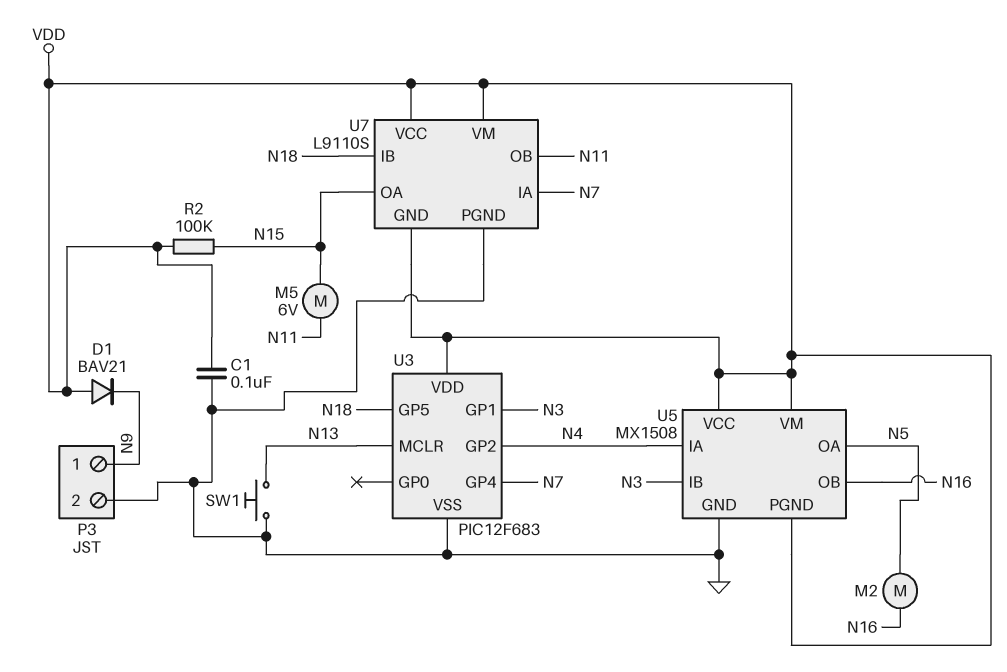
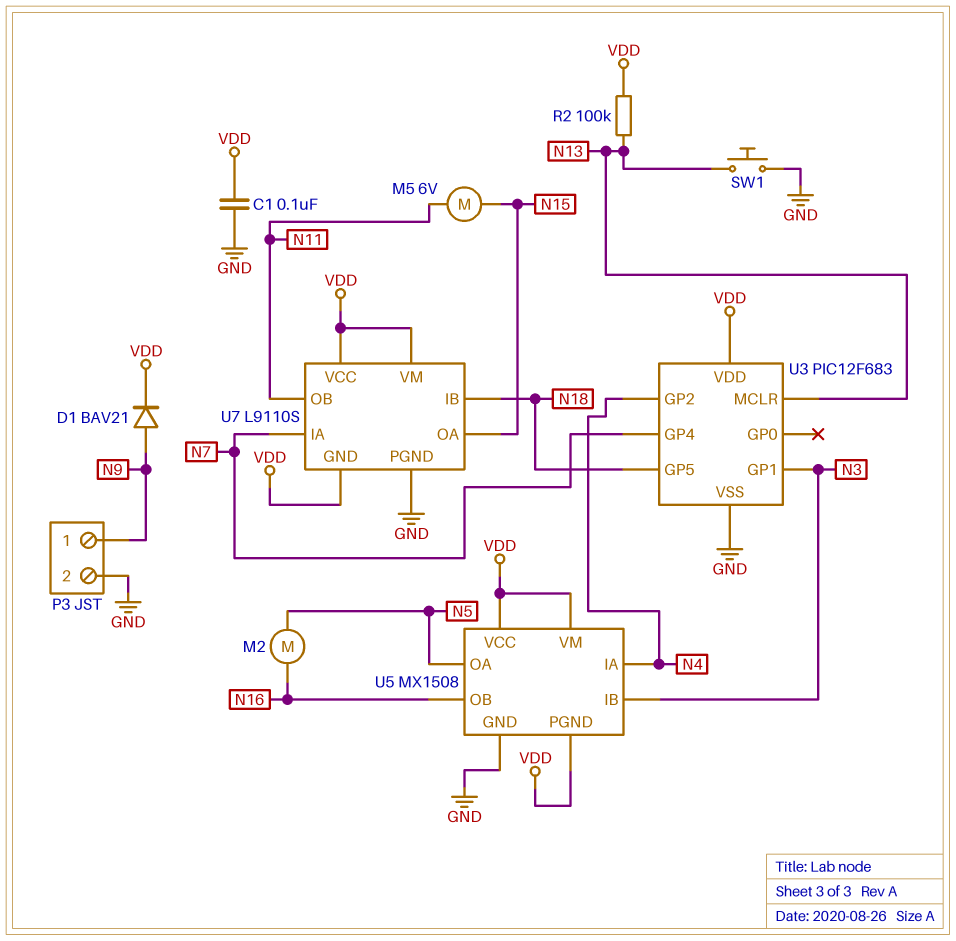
D1: diode BAV21 (A VDD, K N9) -> diode BAV21 (A N9, K VDD)
R2: 100k (N15, VDD) -> 100k (N13, VDD)

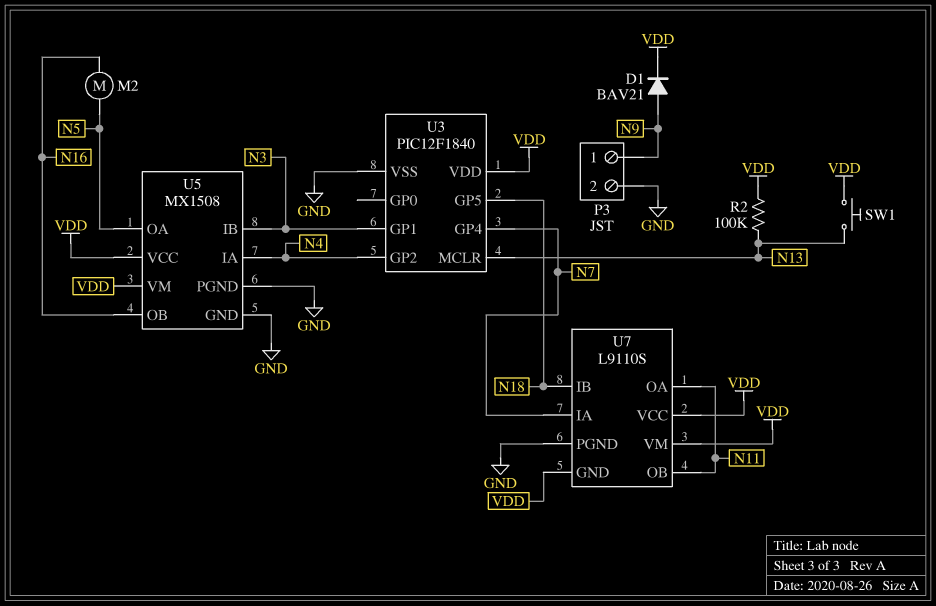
C1: 100nF (GND, VDD) -> none
M5: motor 6V (N11, N15) -> none
SW1: button (GND, N13) -> button (N13, VDD)
U3: PIC12F683 -> PIC12F1840
U5 pin PGND: VDD -> GND
U7 pin OA: N15 -> N11

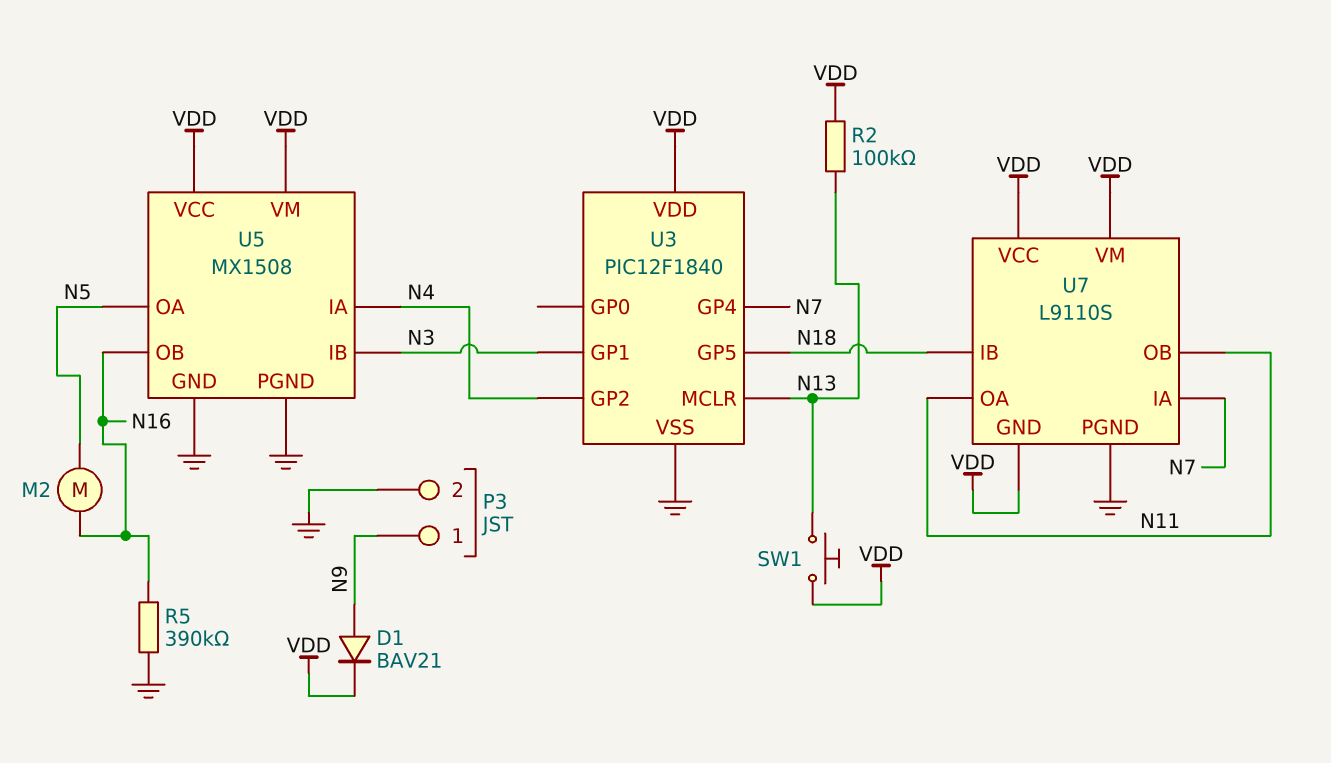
R5: none -> 390k (GND, N16)

